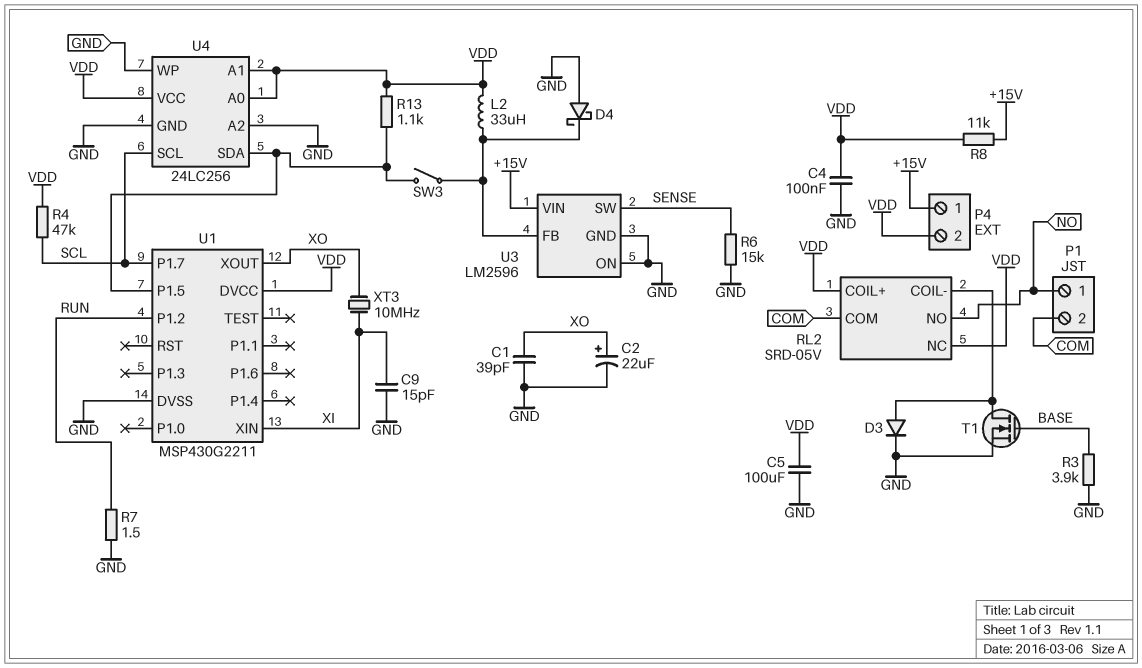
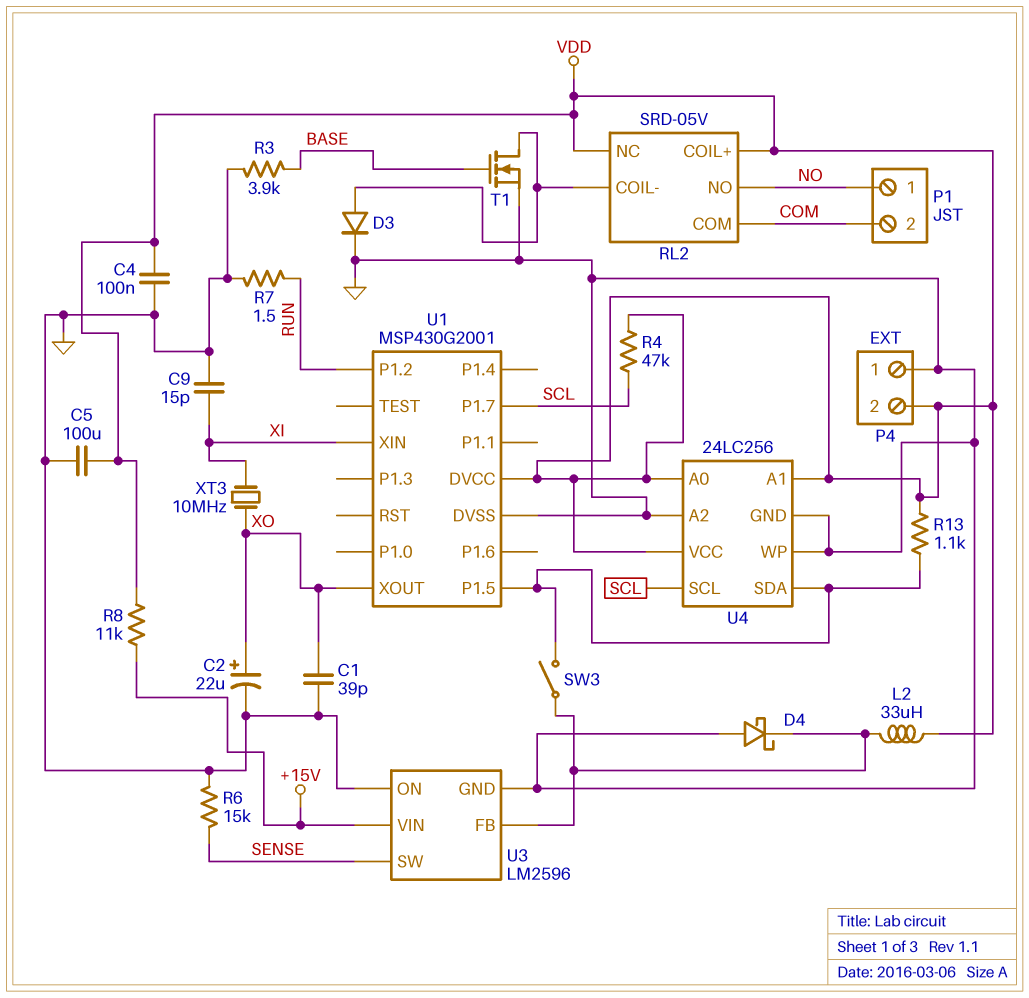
P4 pin 1: +15V -> GND
U1: MSP430G2211 -> MSP430G2001

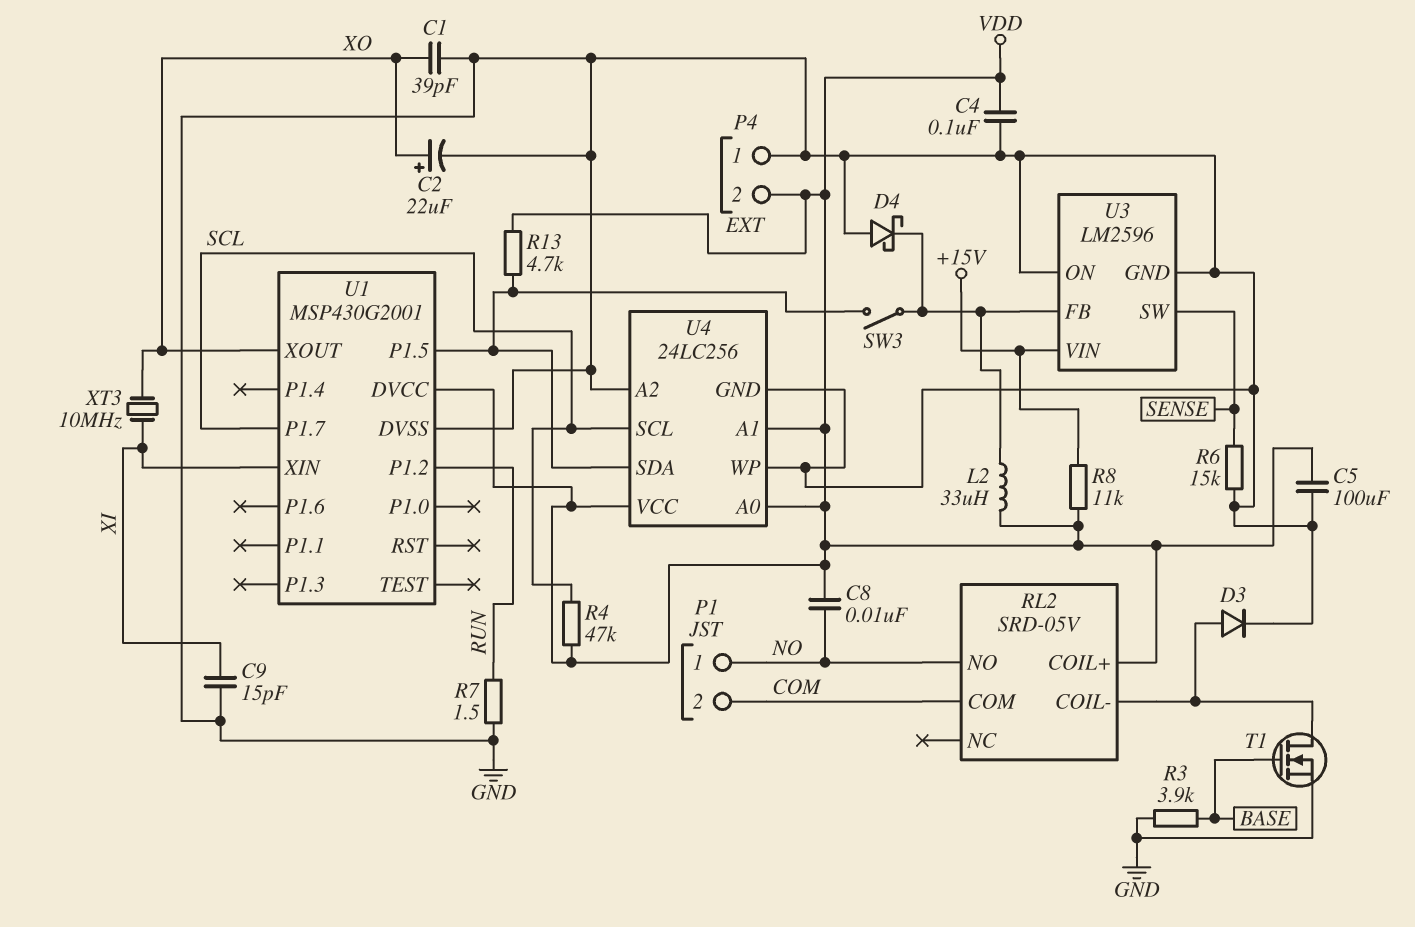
C8: none -> 10nF (NO, VDD)
R13: 1.1k (U1/P1.5, VDD) -> 4.7k (U1/P1.5, VDD)
RL2 pin NC: VDD -> none

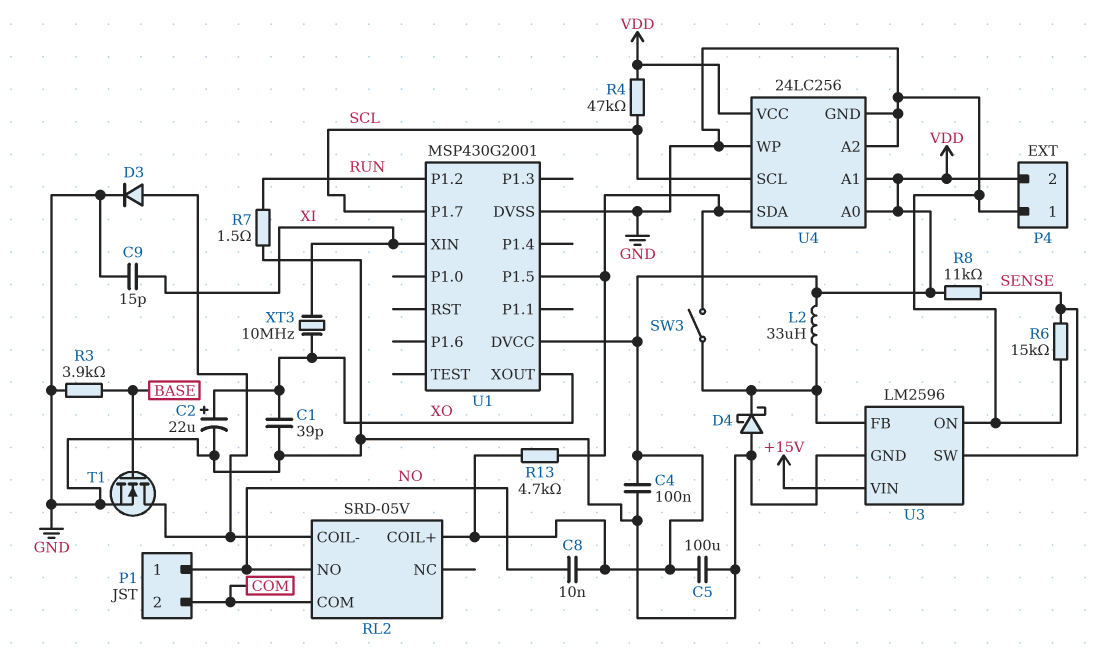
R8: 11k (+15V, VDD) -> 11k (SENSE, VDD)

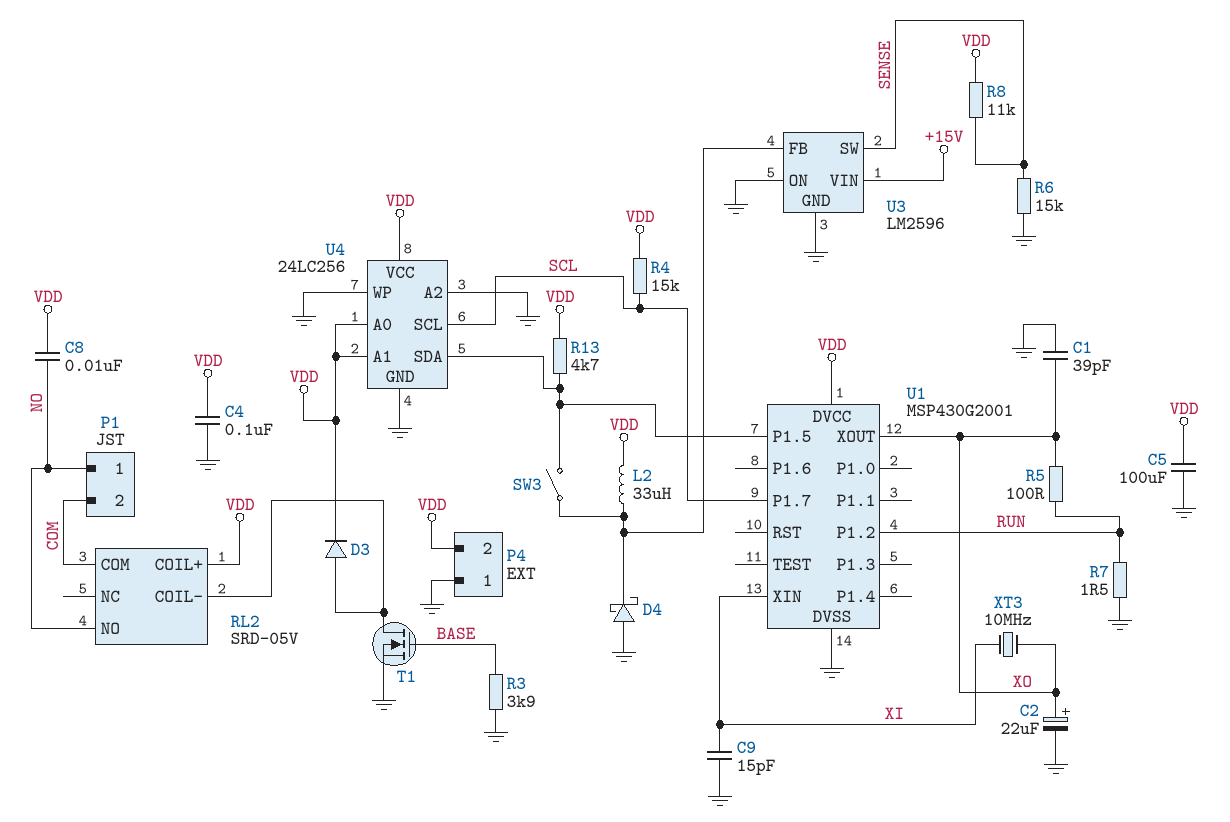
D3: diode (A RL2/COIL-, K GND) -> diode (A RL2/COIL-, K VDD)
R4: 47k (SCL, VDD) -> 15k (SCL, VDD)
R5: none -> 100 (RUN, XO)

